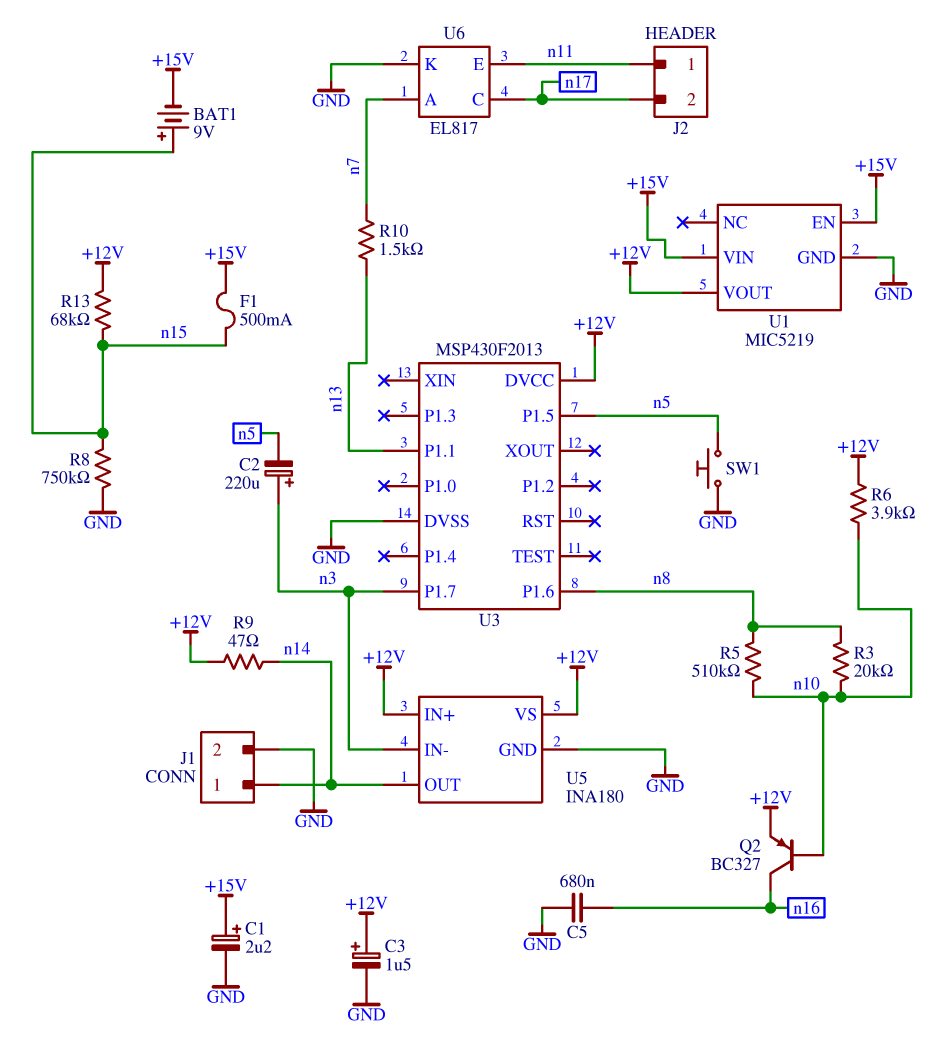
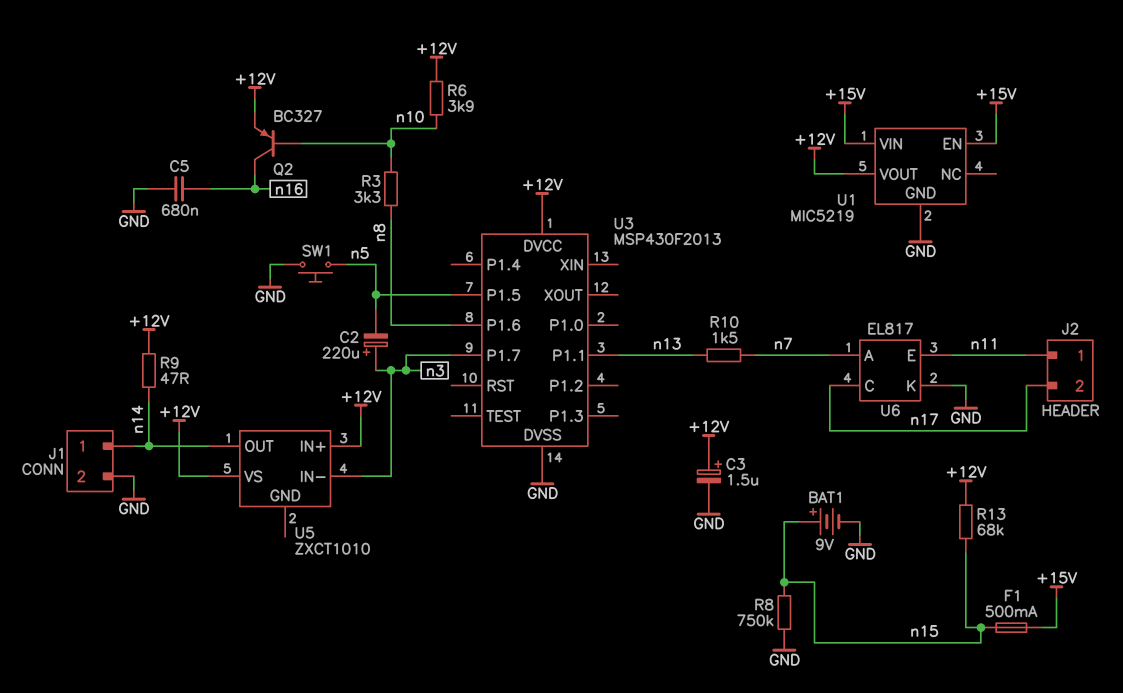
BAT1: 9V (plus n15, minus +15V) -> 9V (plus n15, minus GND)
C1: 2.2uF (plus +15V, minus GND) -> none
R3: 20k (n8, n10) -> 3.3k (n8, n10)
R5: 510k (n8, n10) -> none
U5: INA180 -> ZXCT1010
U5 pin GND: GND -> none

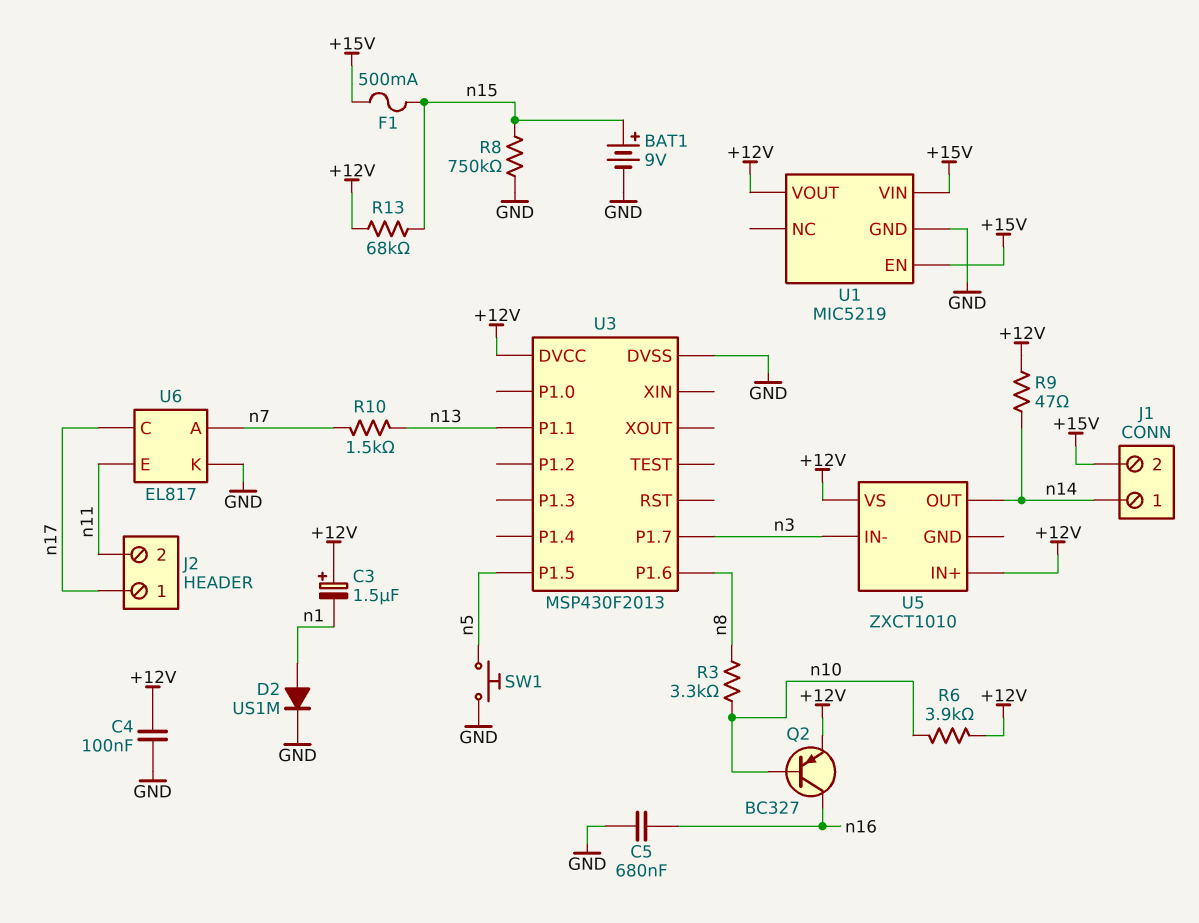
C2: 220uF (plus n3, minus n5) -> none
C3: 1.5uF (plus +12V, minus GND) -> 1.5uF (plus +12V, minus n1)
C4: none -> 100nF (+12V, GND)
D2: none -> diode US1M (A n1, K GND)
J1 pin 2: GND -> +15V
J2 pin 1: n11 -> n17
J2 pin 2: n17 -> n11

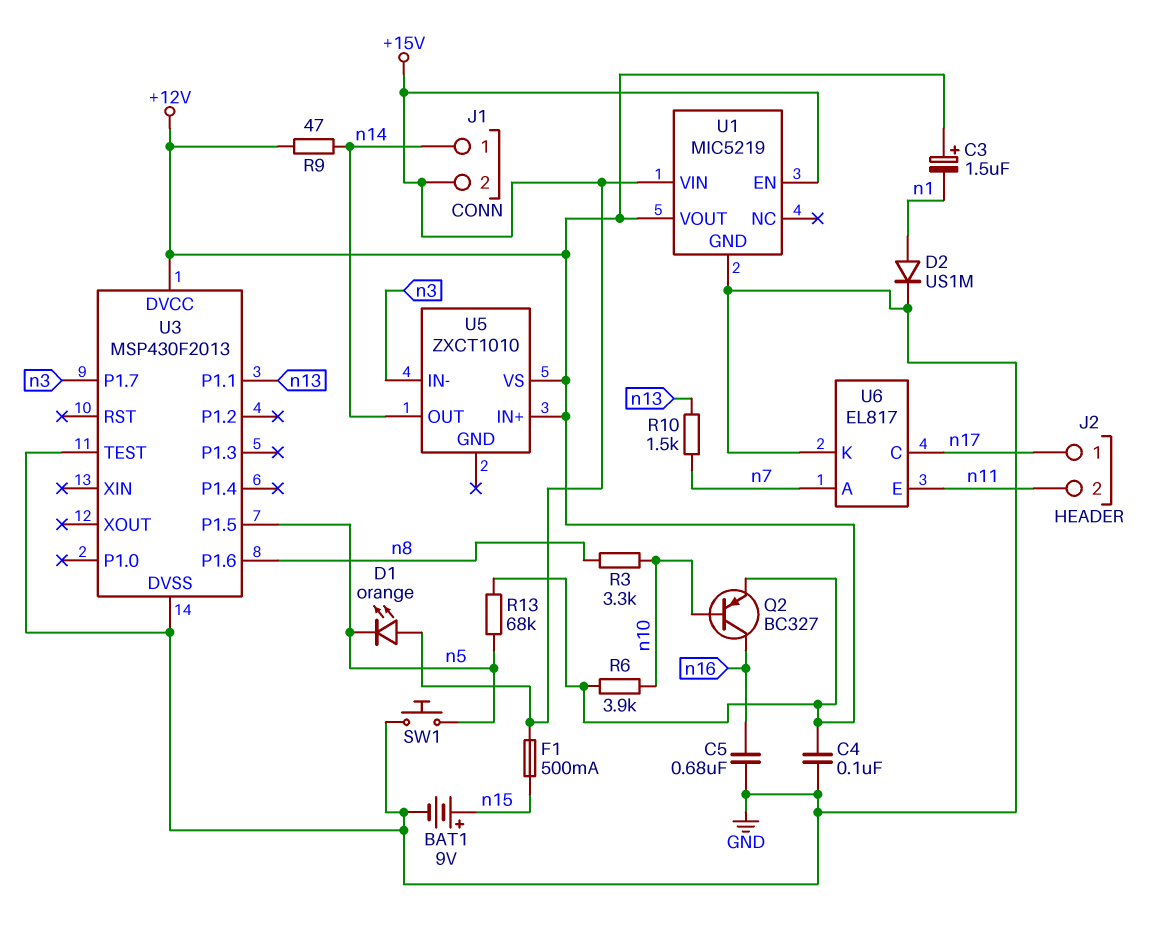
D1: none -> LED orange (A +15V, K n5)
R8: 750k (GND, n15) -> none
R13: 68k (+12V, n15) -> 68k (+12V, n5)
U3 pin TEST: none -> GND

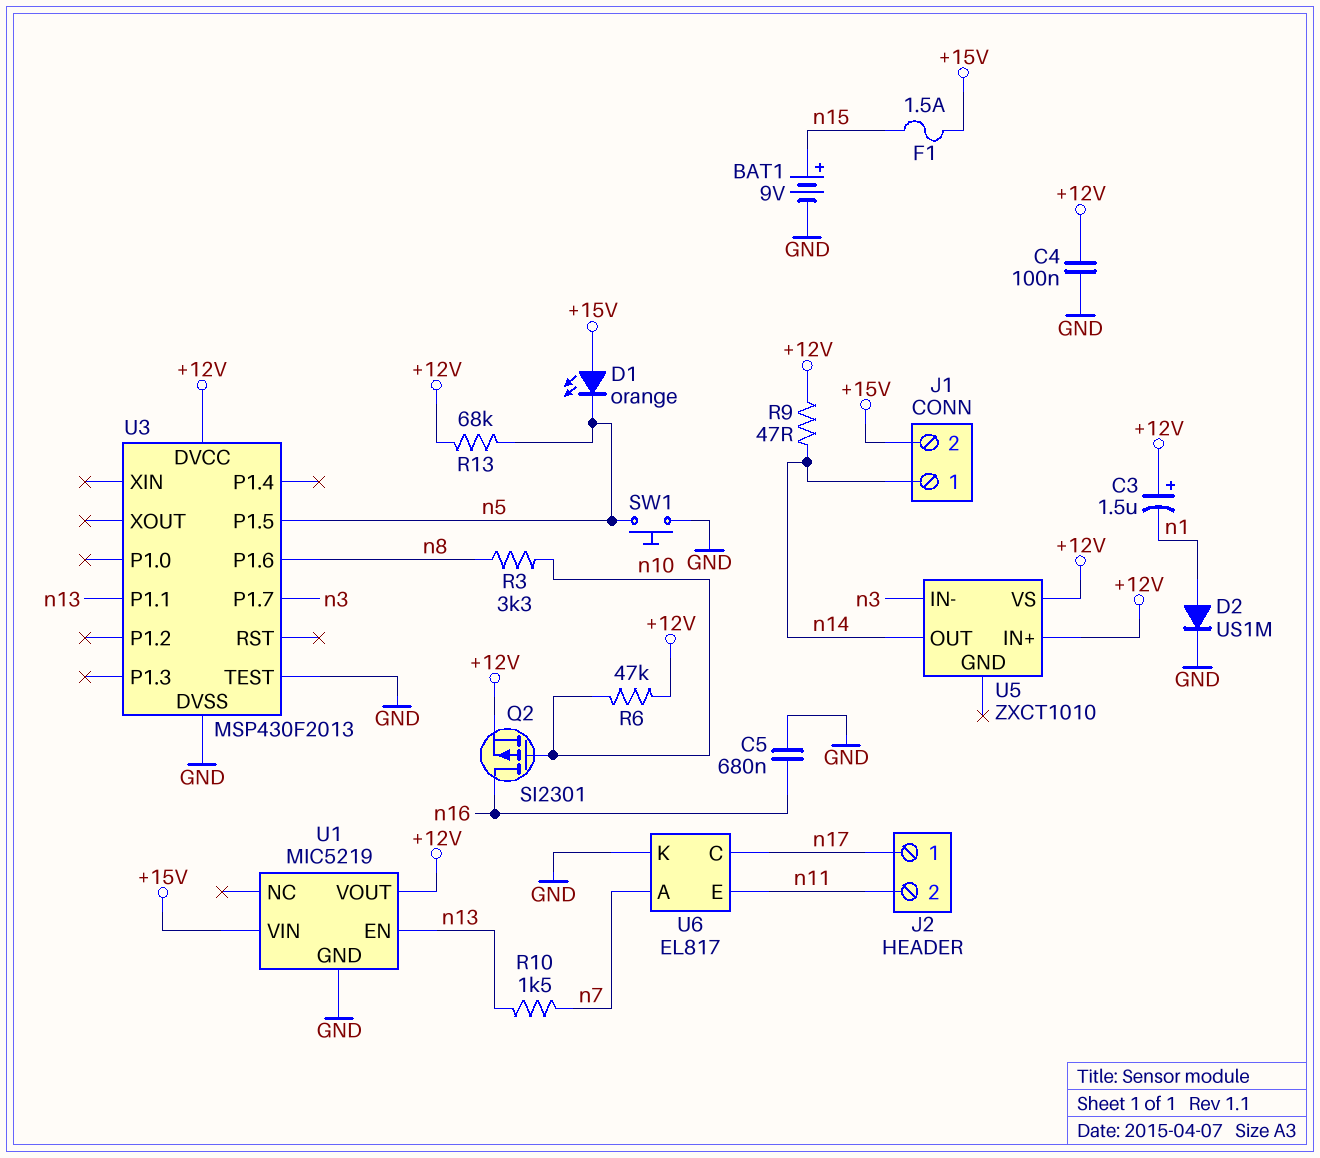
F1: 500mA (+15V, n15) -> 1.5A (+15V, n15)
Q2: PNP BC327 (B n10, C n16, E +12V) -> PMOS SI2301 (G n10, D n16, S +12V)
R6: 3.9k (+12V, n10) -> 47k (+12V, n10)
U1 pin EN: +15V -> n13

